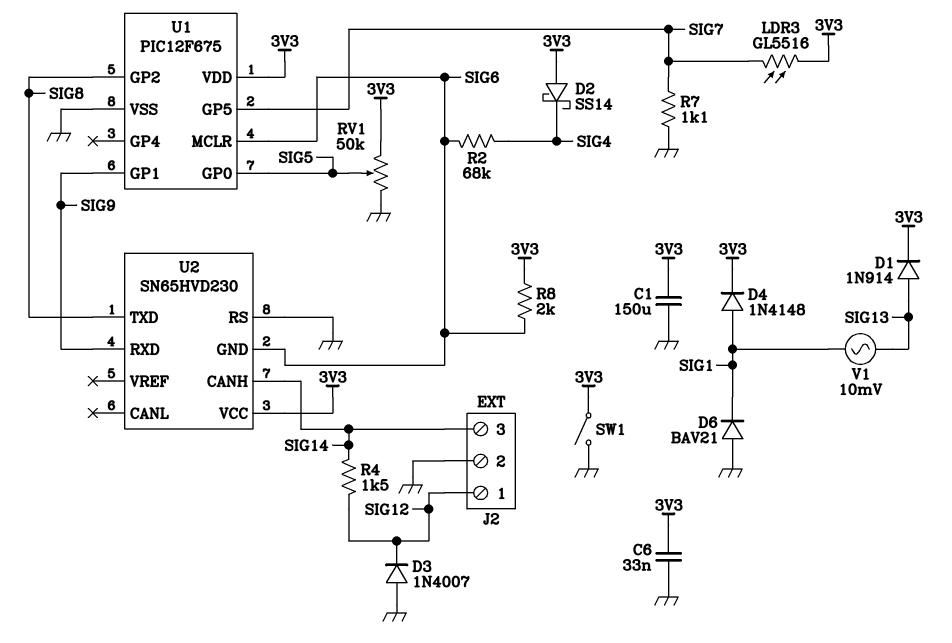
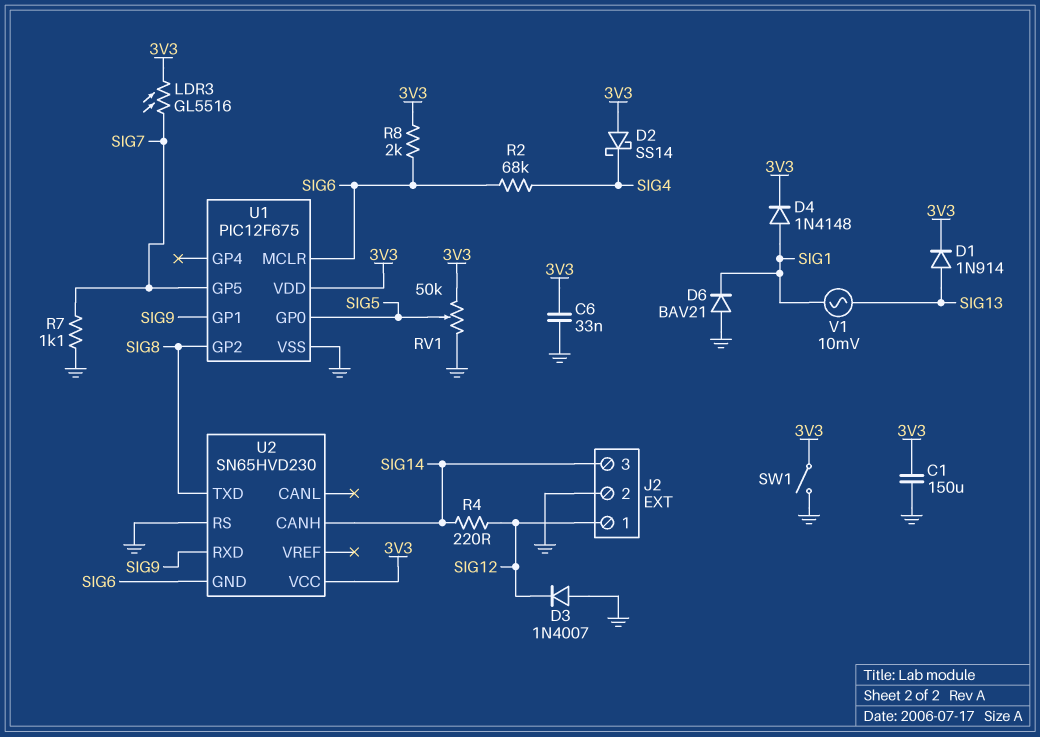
R4: 1.5k (SIG12, SIG14) -> 220 (SIG12, SIG14)

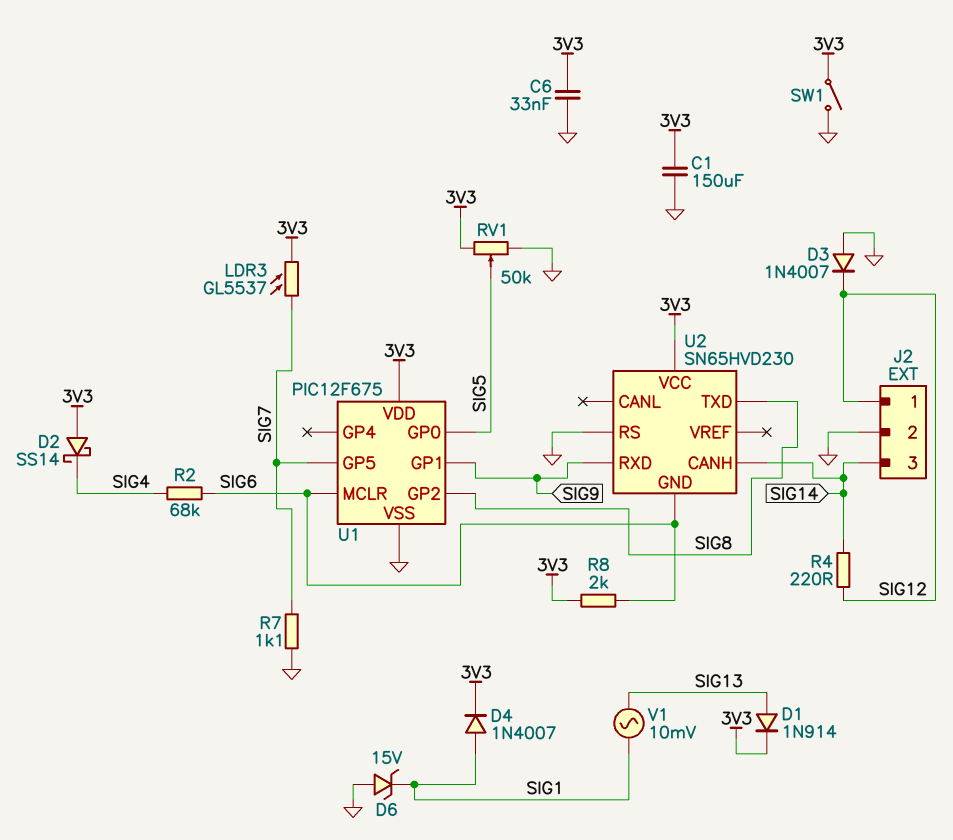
D4: diode 1N4148 (A SIG1, K 3V3) -> diode 1N4007 (A SIG1, K 3V3)
D6: diode BAV21 (A GND, K SIG1) -> zener 15V (A GND, K SIG1)
LDR3: GL5516 (3V3, SIG7) -> GL5537 (3V3, SIG7)

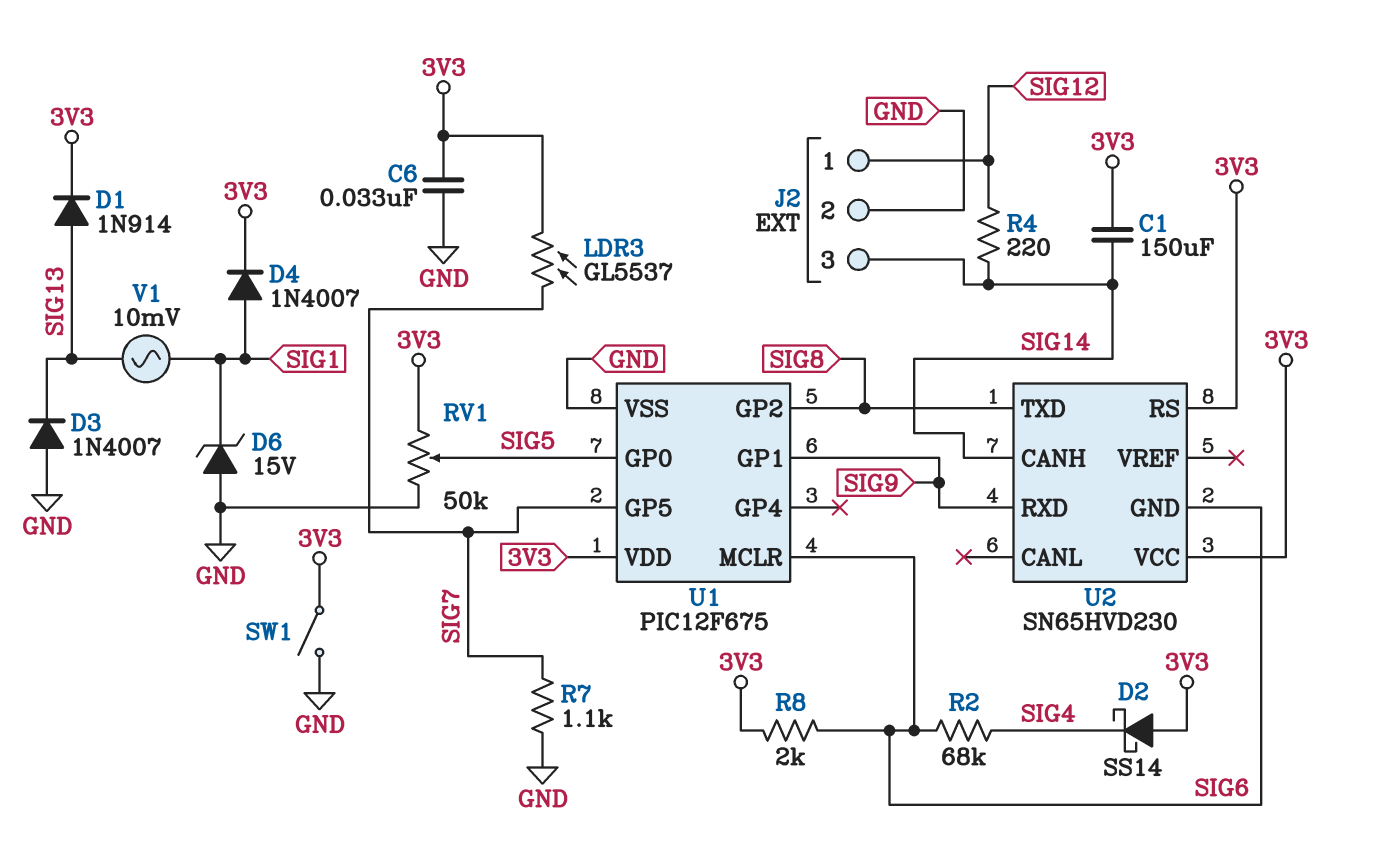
C1: 150uF (3V3, GND) -> 150uF (3V3, SIG14)
D3: diode 1N4007 (A GND, K SIG12) -> diode 1N4007 (A GND, K SIG13)
U2 pin RS: GND -> 3V3

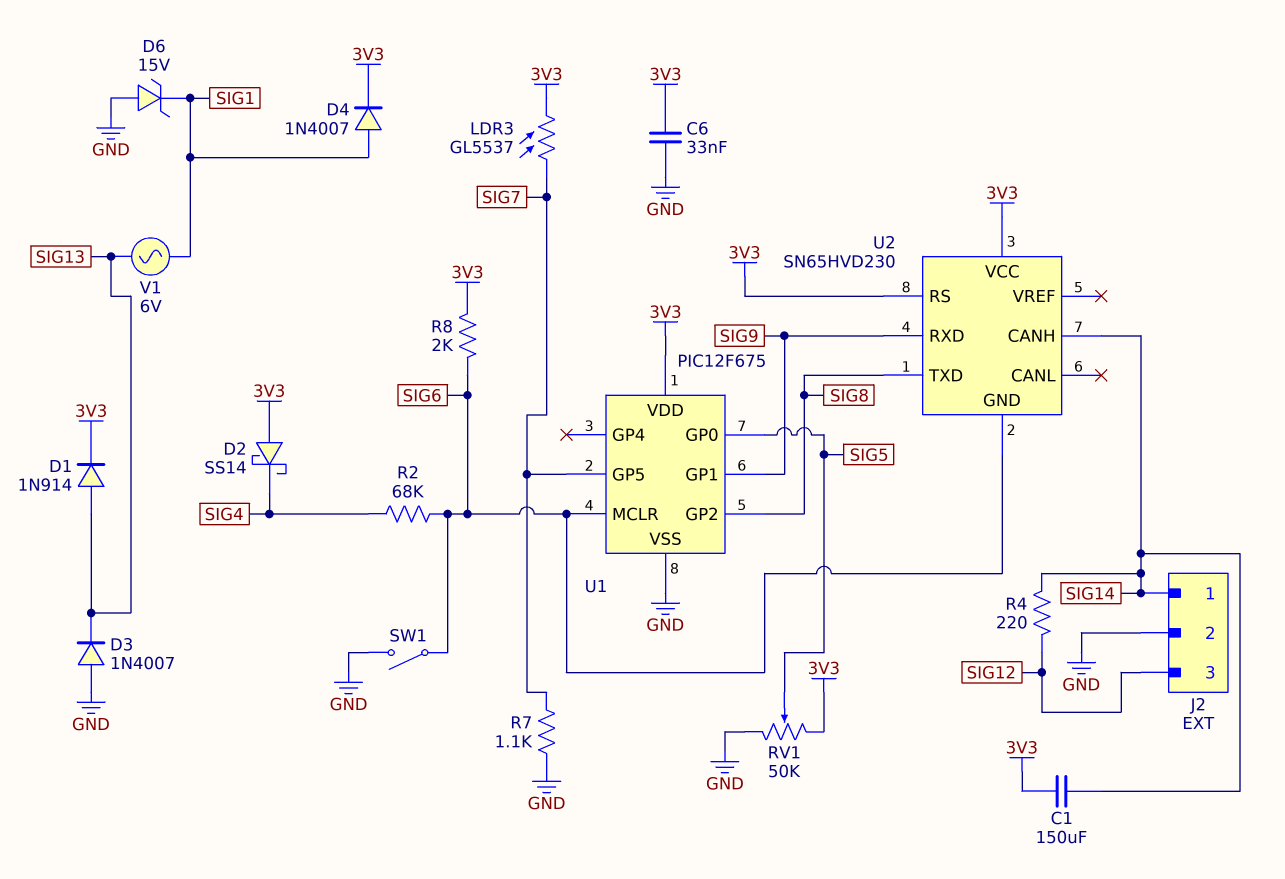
J2 pin 1: SIG12 -> SIG14
J2 pin 3: SIG14 -> SIG12
SW1: switch (3V3, GND) -> switch (GND, SIG6)
V1: AC 10mV (SIG1, SIG13) -> AC 6V (SIG1, SIG13)

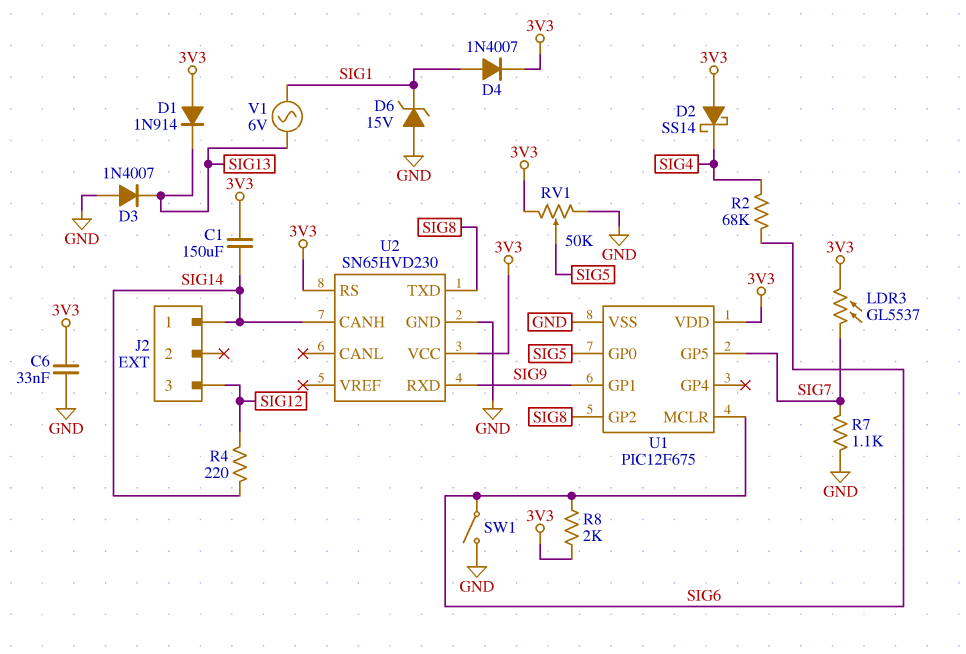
D1: diode 1N914 (A SIG13, K 3V3) -> diode 1N914 (A 3V3, K SIG13)
J2 pin 2: GND -> none
U2 pin GND: SIG6 -> GND

